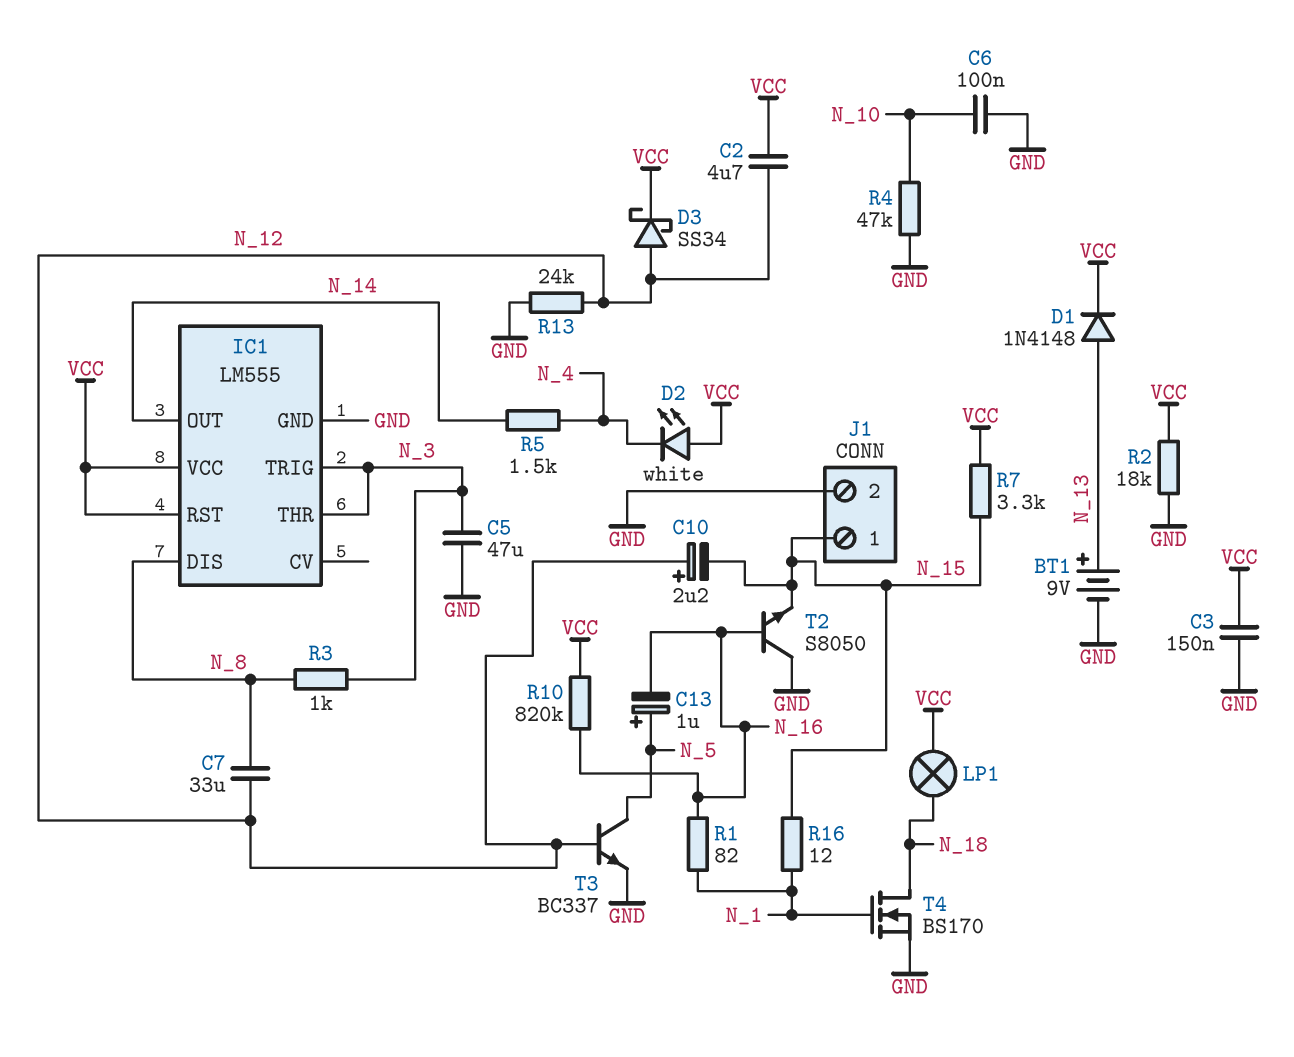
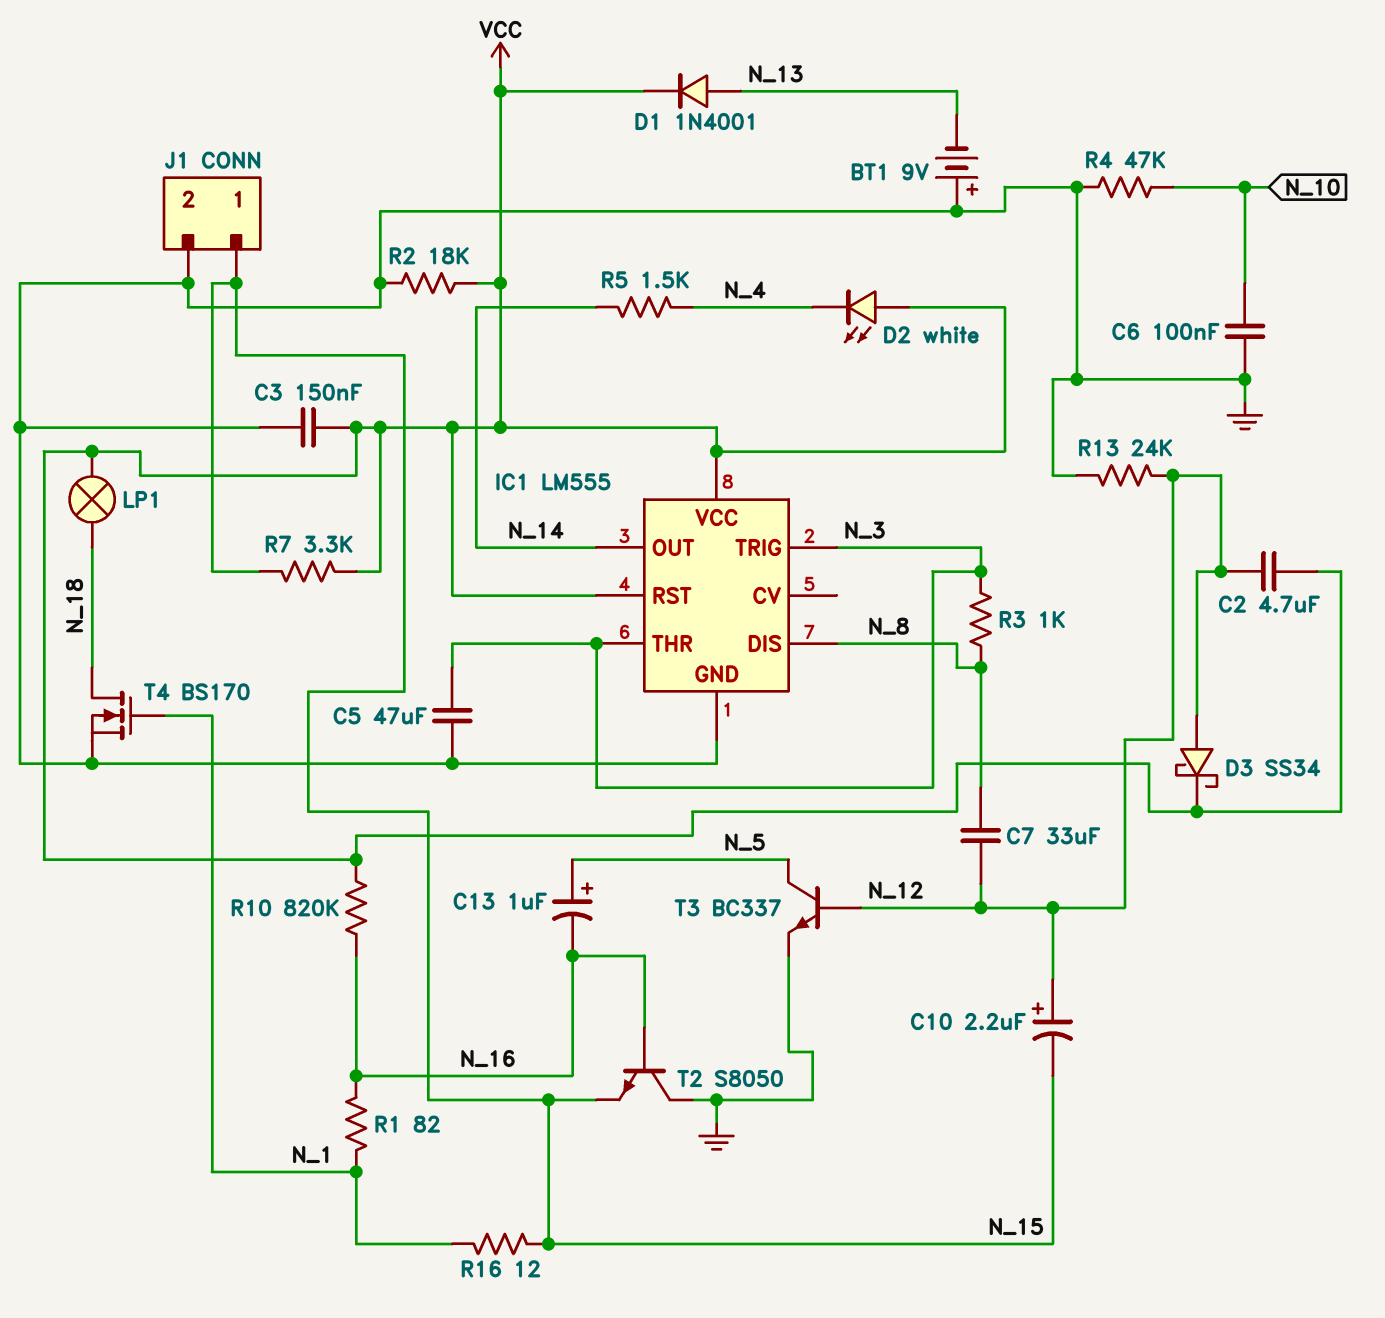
BT1: 9V (plus N_13, minus GND) -> 9V (plus GND, minus N_13)
D1: diode 1N4148 (A N_13, K VCC) -> diode 1N4001 (A N_13, K VCC)

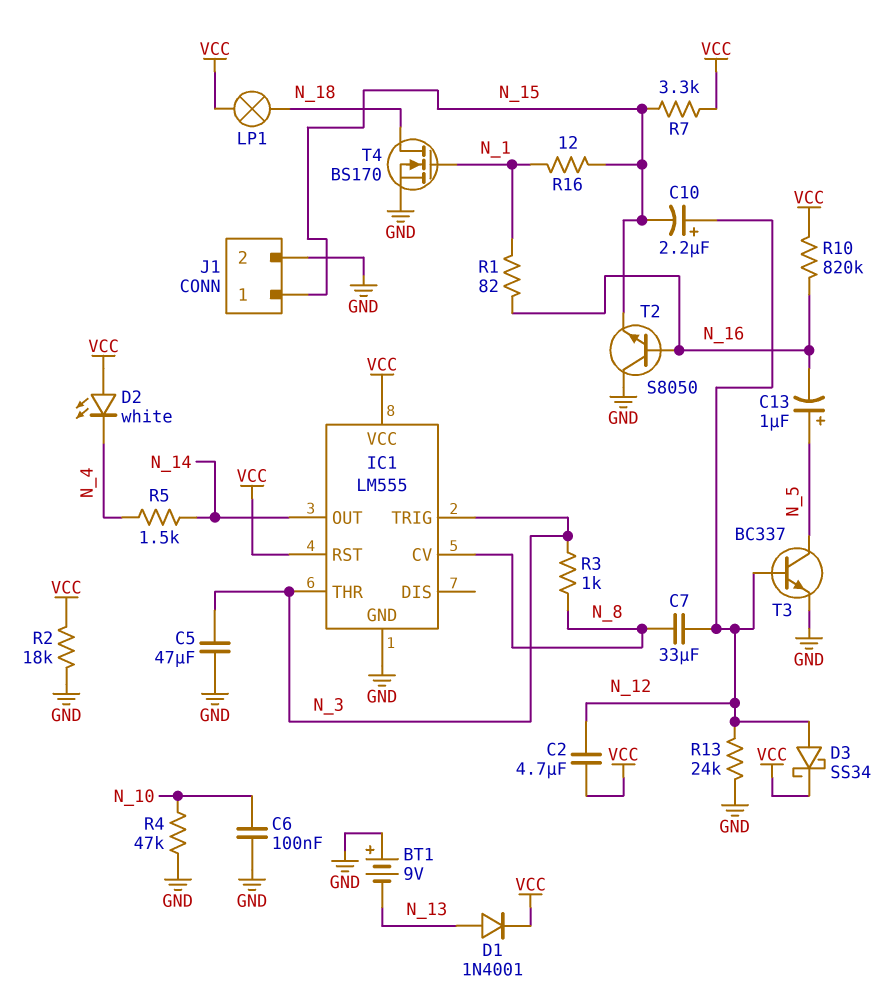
C3: 150nF (GND, VCC) -> none
IC1 pin CV: none -> N_8
IC1 pin DIS: N_8 -> none

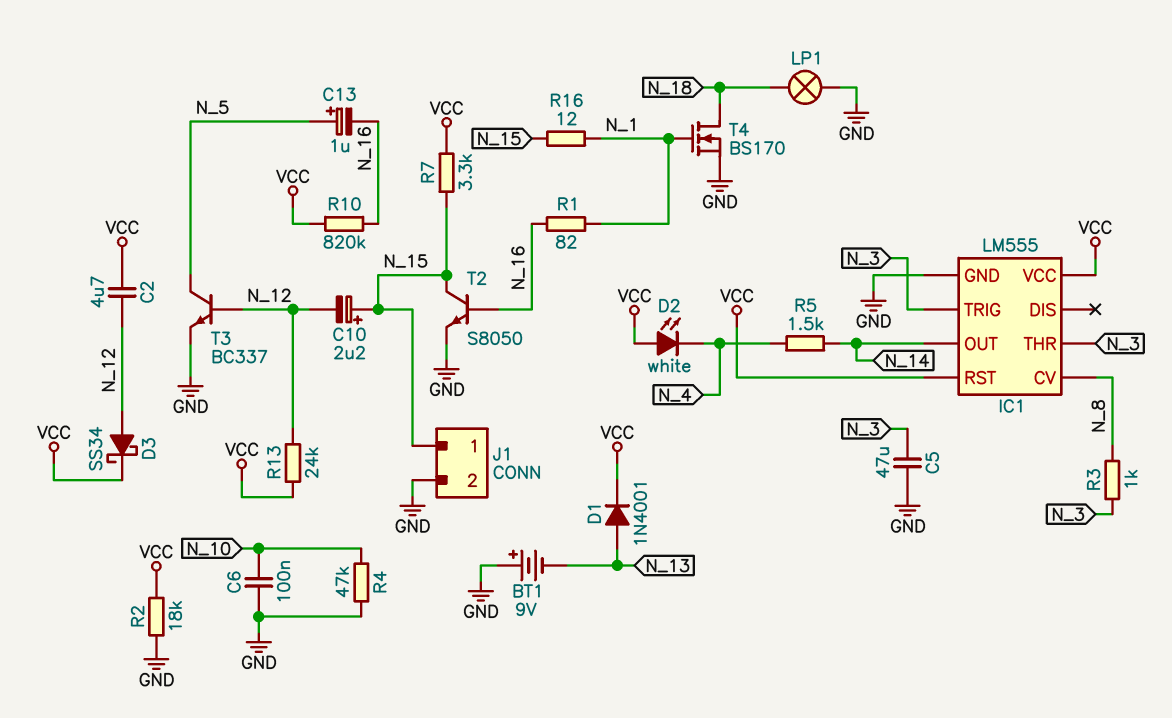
C7: 33uF (N_8, N_12) -> none
C10: 2.2uF (plus N_12, minus N_15) -> 2.2uF (plus N_15, minus N_12)
LP1: lamp (N_18, VCC) -> lamp (GND, N_18)
R13: 24k (GND, N_12) -> 24k (N_12, VCC)
T2: NPN S8050 (B N_16, C GND, E N_15) -> NPN S8050 (B N_16, C N_15, E GND)

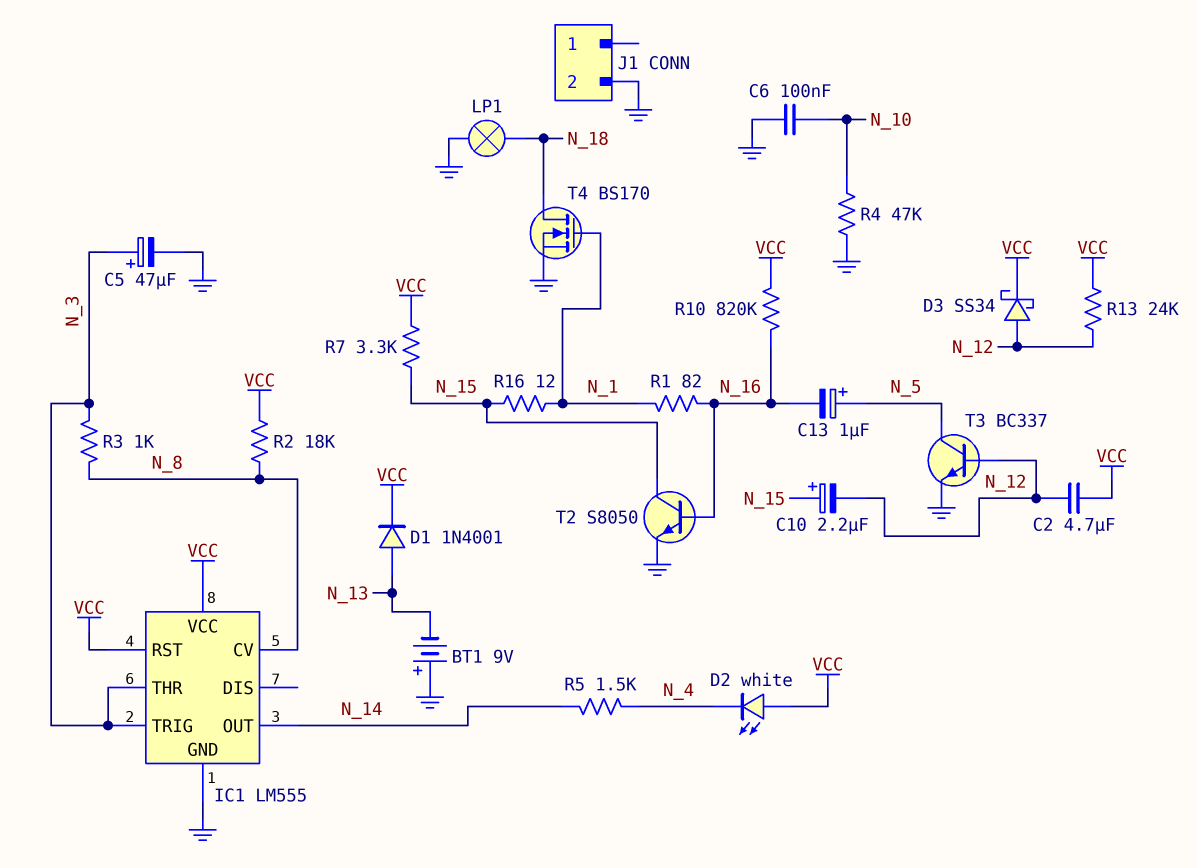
C5: 47uF (GND, N_3) -> 47uF (plus N_3, minus GND)
J1 pin 1: N_15 -> none
R2: 18k (GND, VCC) -> 18k (N_8, VCC)

